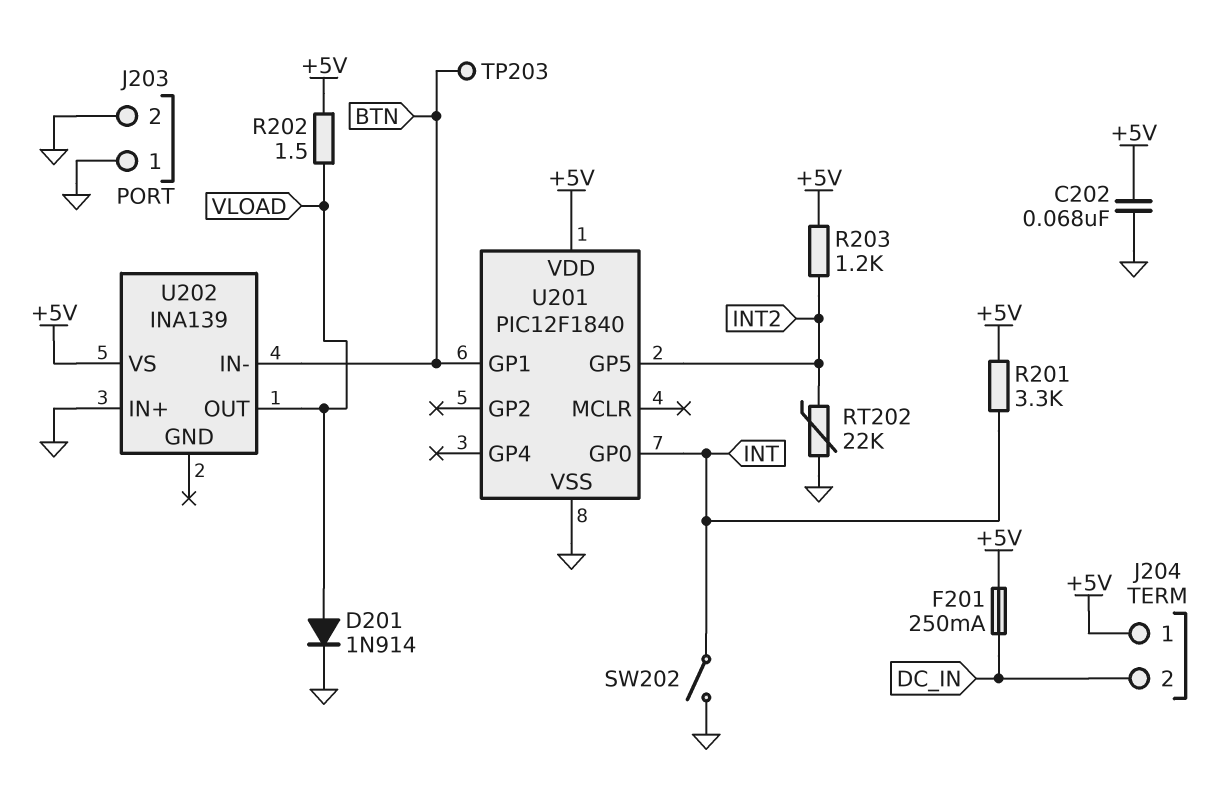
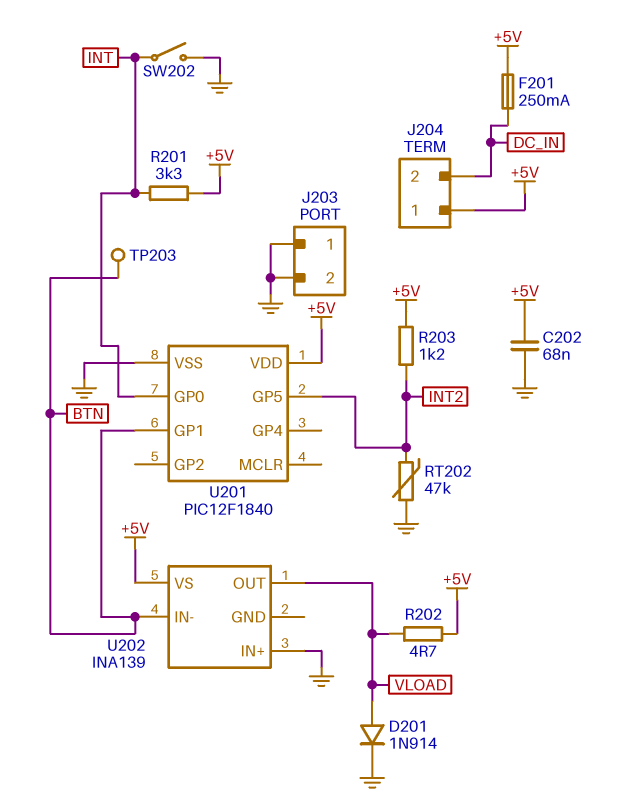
R202: 1.5 (+5V, VLOAD) -> 4.7 (+5V, VLOAD)
RT202: 22k (GND, INT2) -> 47k (GND, INT2)

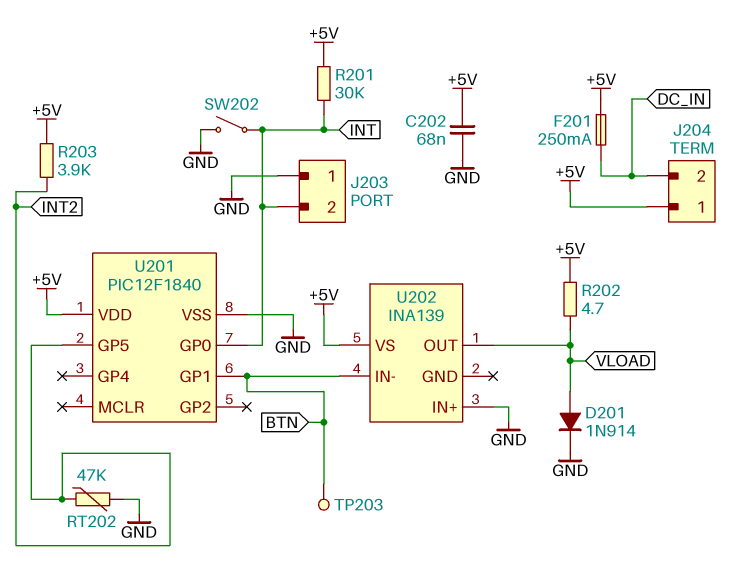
J203 pin 2: GND -> INT
R201: 3.3k (+5V, INT) -> 30k (+5V, INT)
R203: 1.2k (+5V, INT2) -> 3.9k (+5V, INT2)

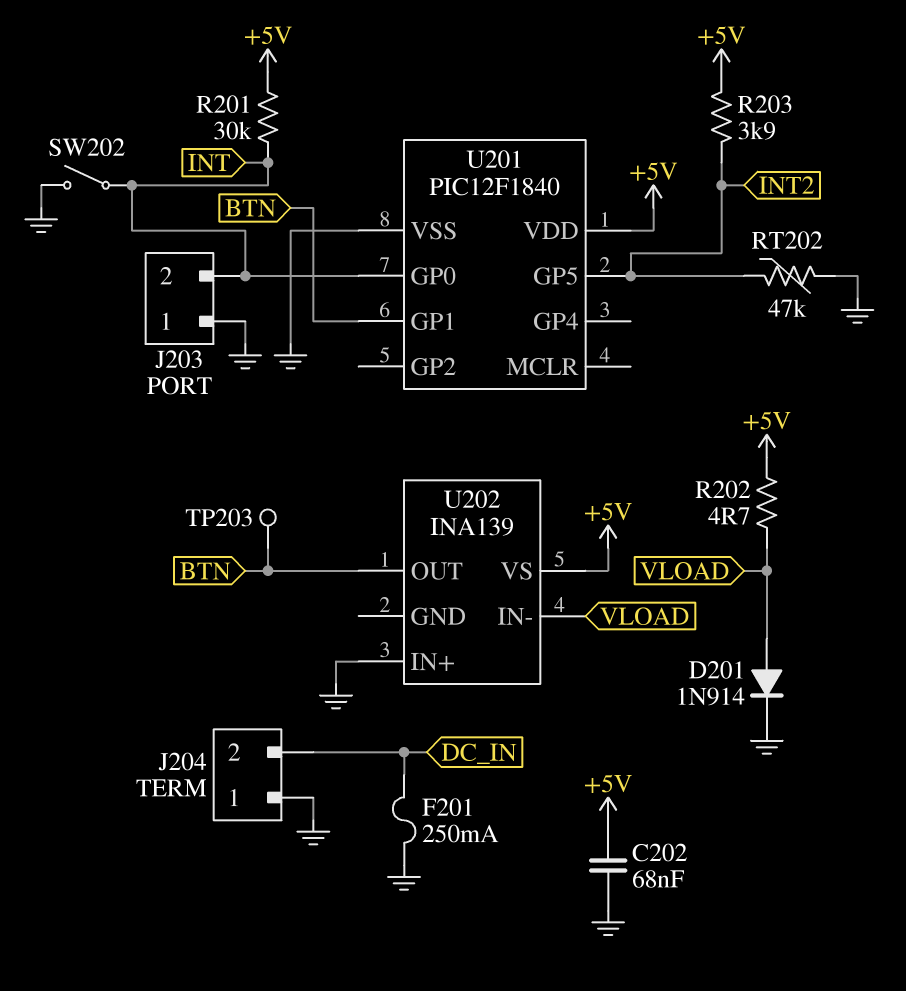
F201: 250mA (+5V, DC_IN) -> 250mA (DC_IN, GND)
J204 pin 1: +5V -> GND
U202 pin IN-: BTN -> VLOAD
U202 pin OUT: VLOAD -> BTN

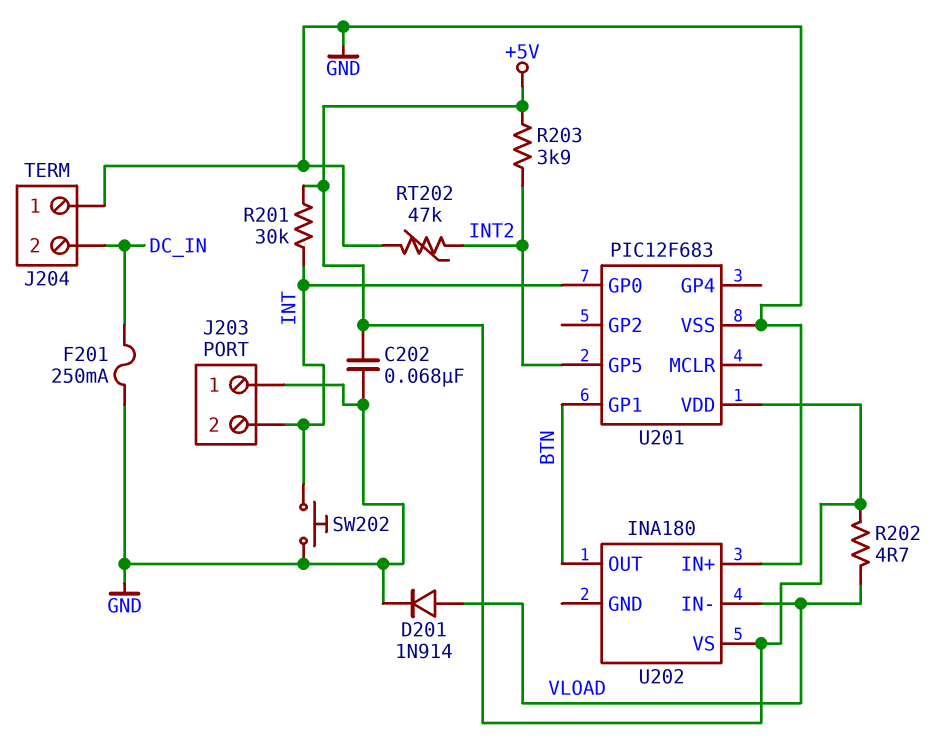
SW202: switch (GND, INT) -> button (GND, INT)
TP203: test point (BTN) -> none
U201: PIC12F1840 -> PIC12F683
U202: INA139 -> INA180

